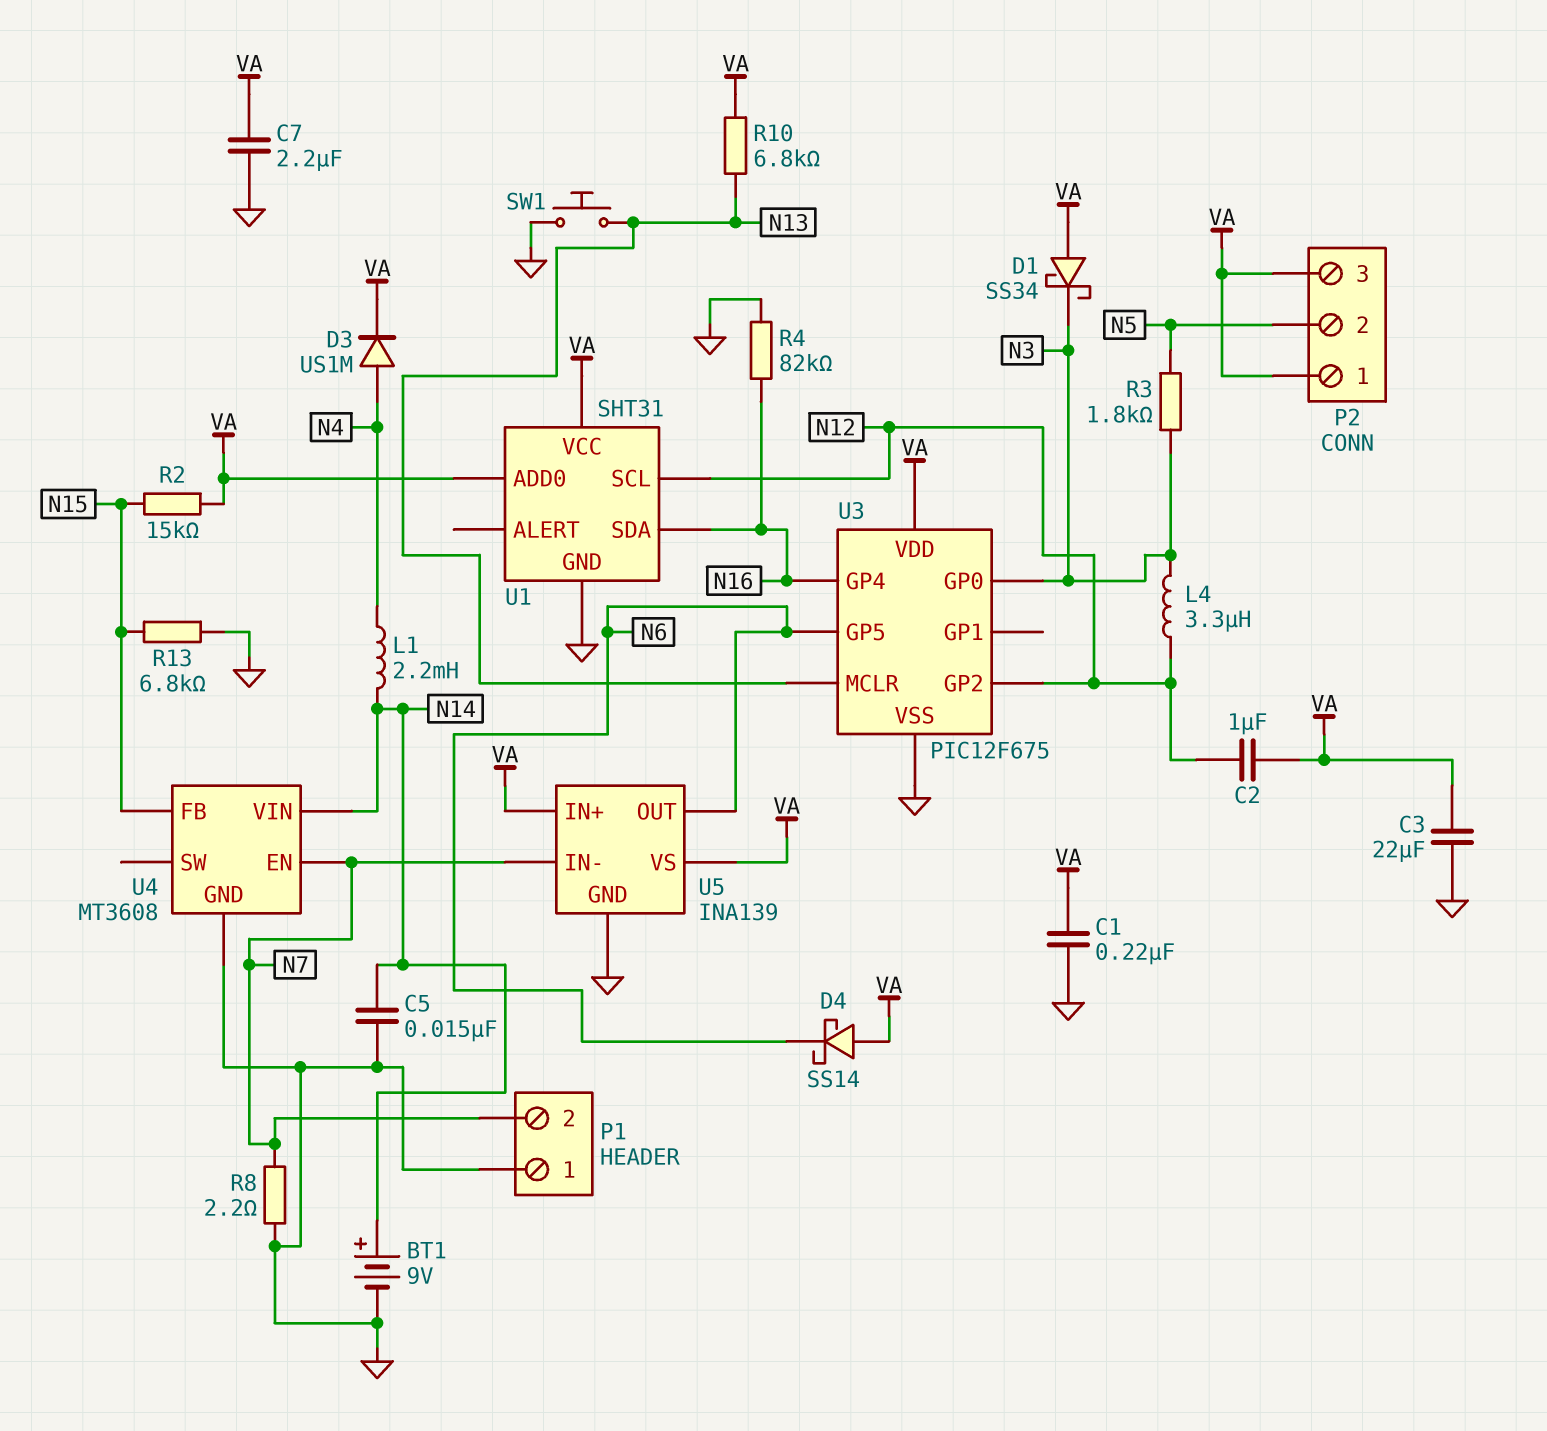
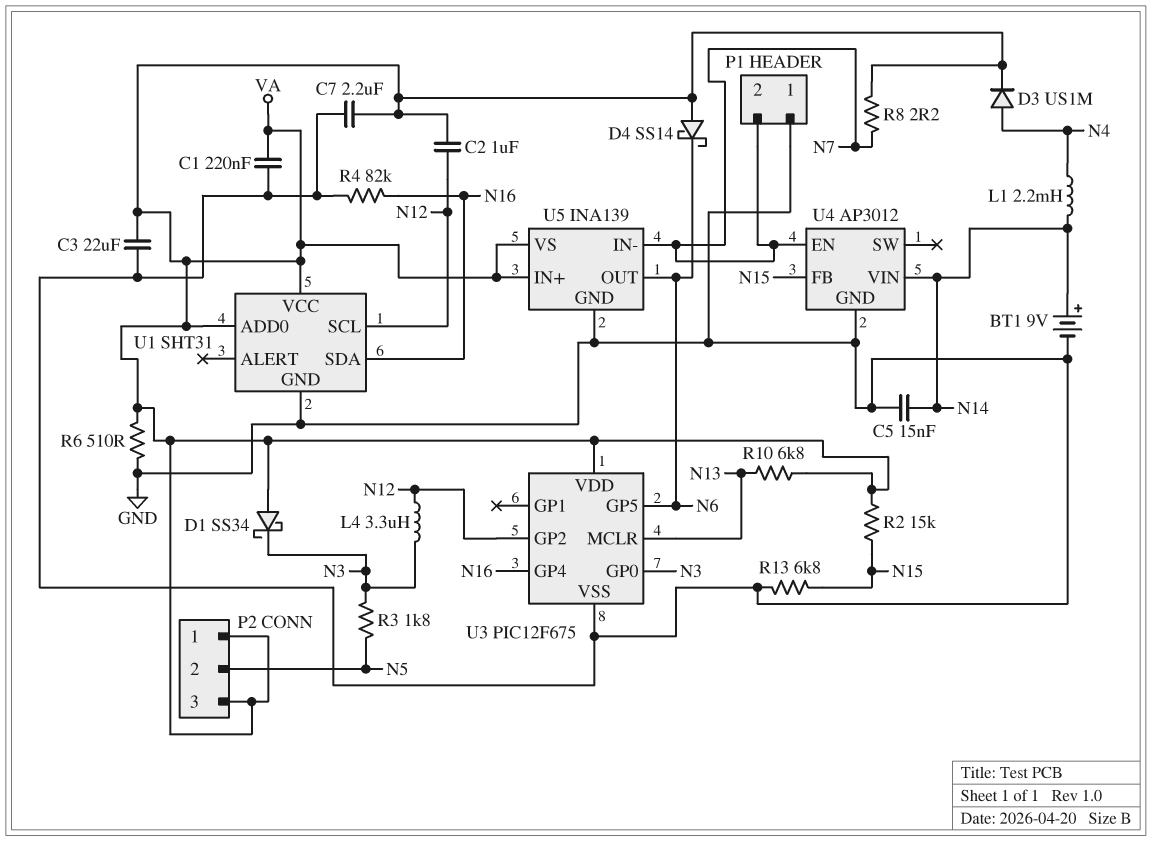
R6: none -> 510 (GND, VA)
R8: 2.2 (GND, N7) -> 2.2 (N7, VA)
SW1: button (GND, N13) -> none
U4: MT3608 -> AP3012

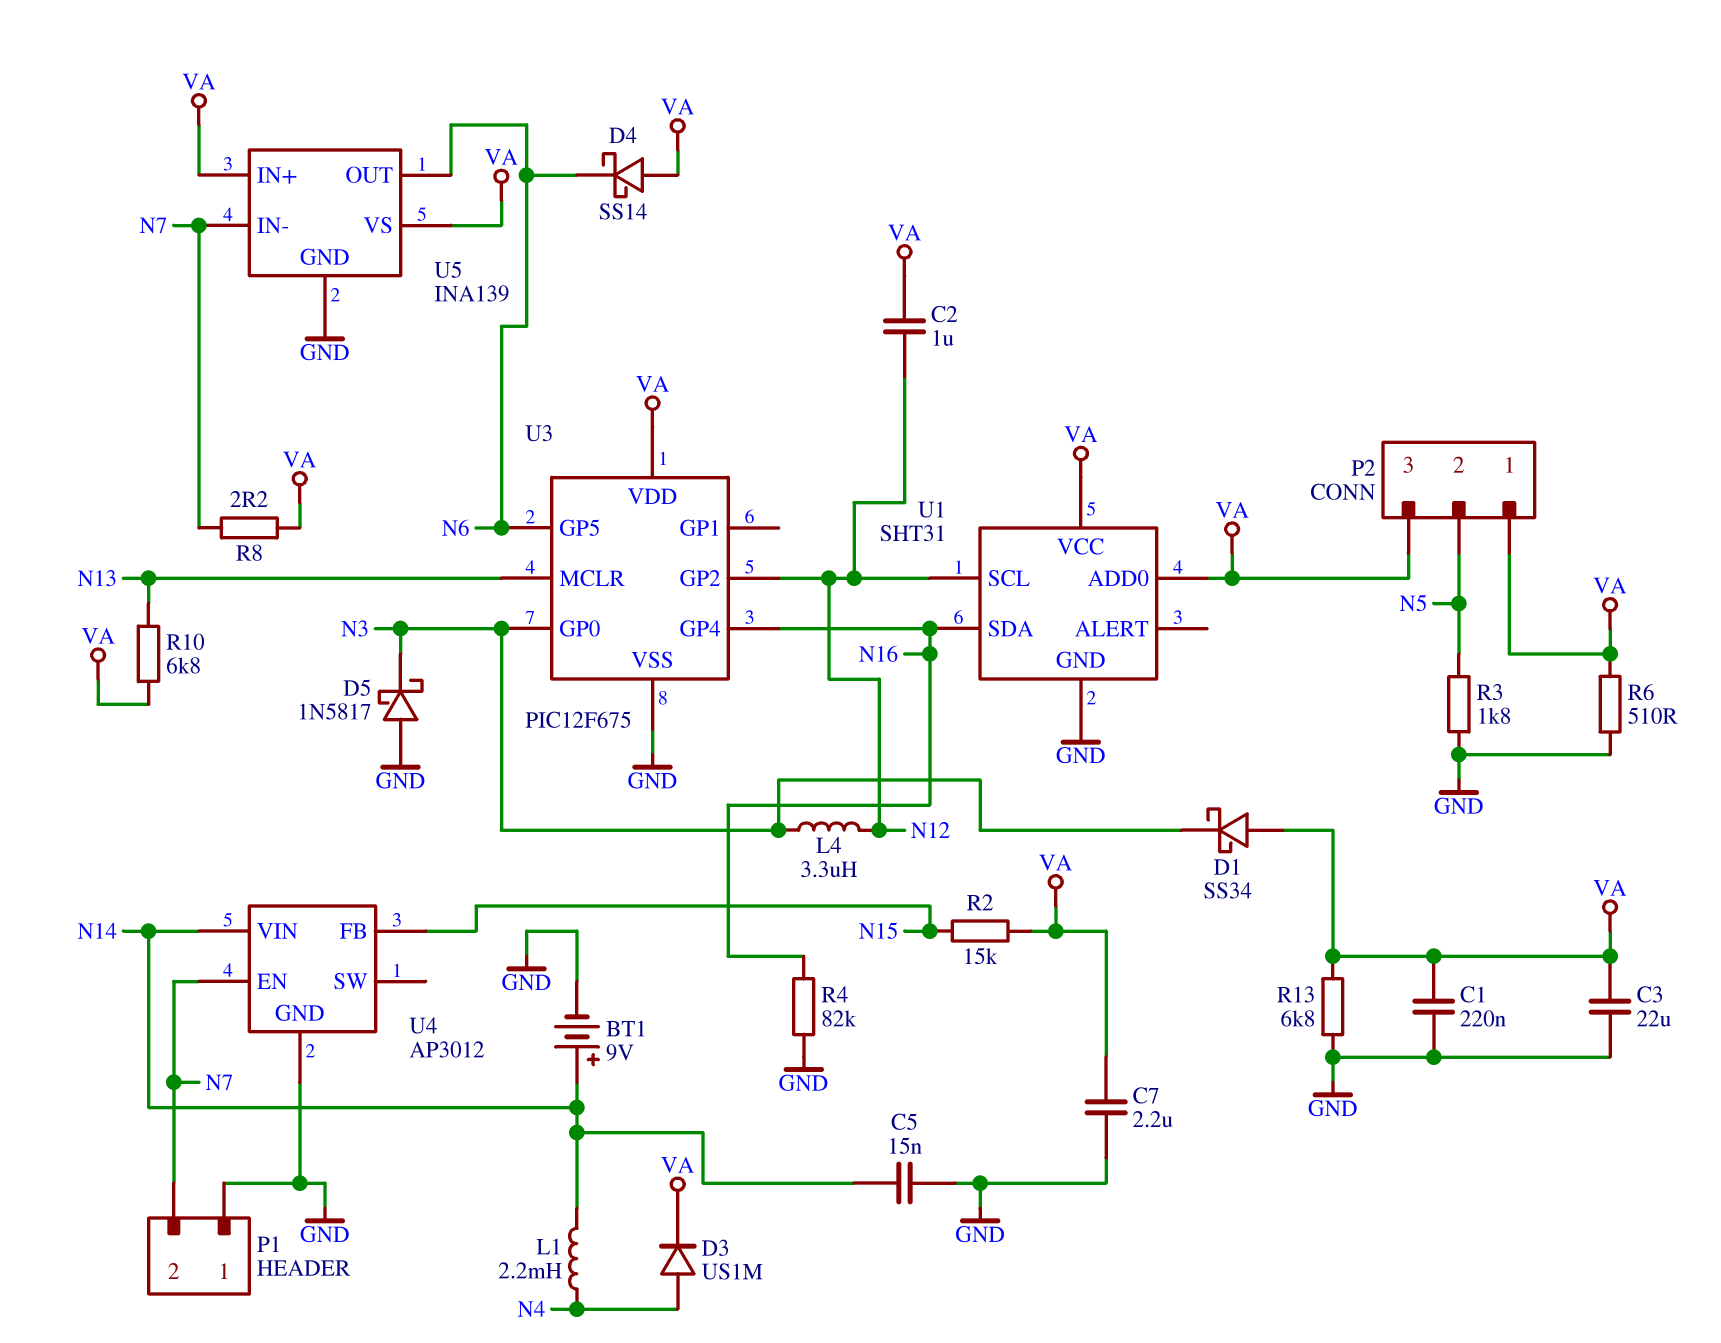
D5: none -> schottky 1N5817 (A GND, K N3)
R3: 1.8k (N3, N5) -> 1.8k (GND, N5)
R13: 6.8k (GND, N15) -> 6.8k (GND, VA)

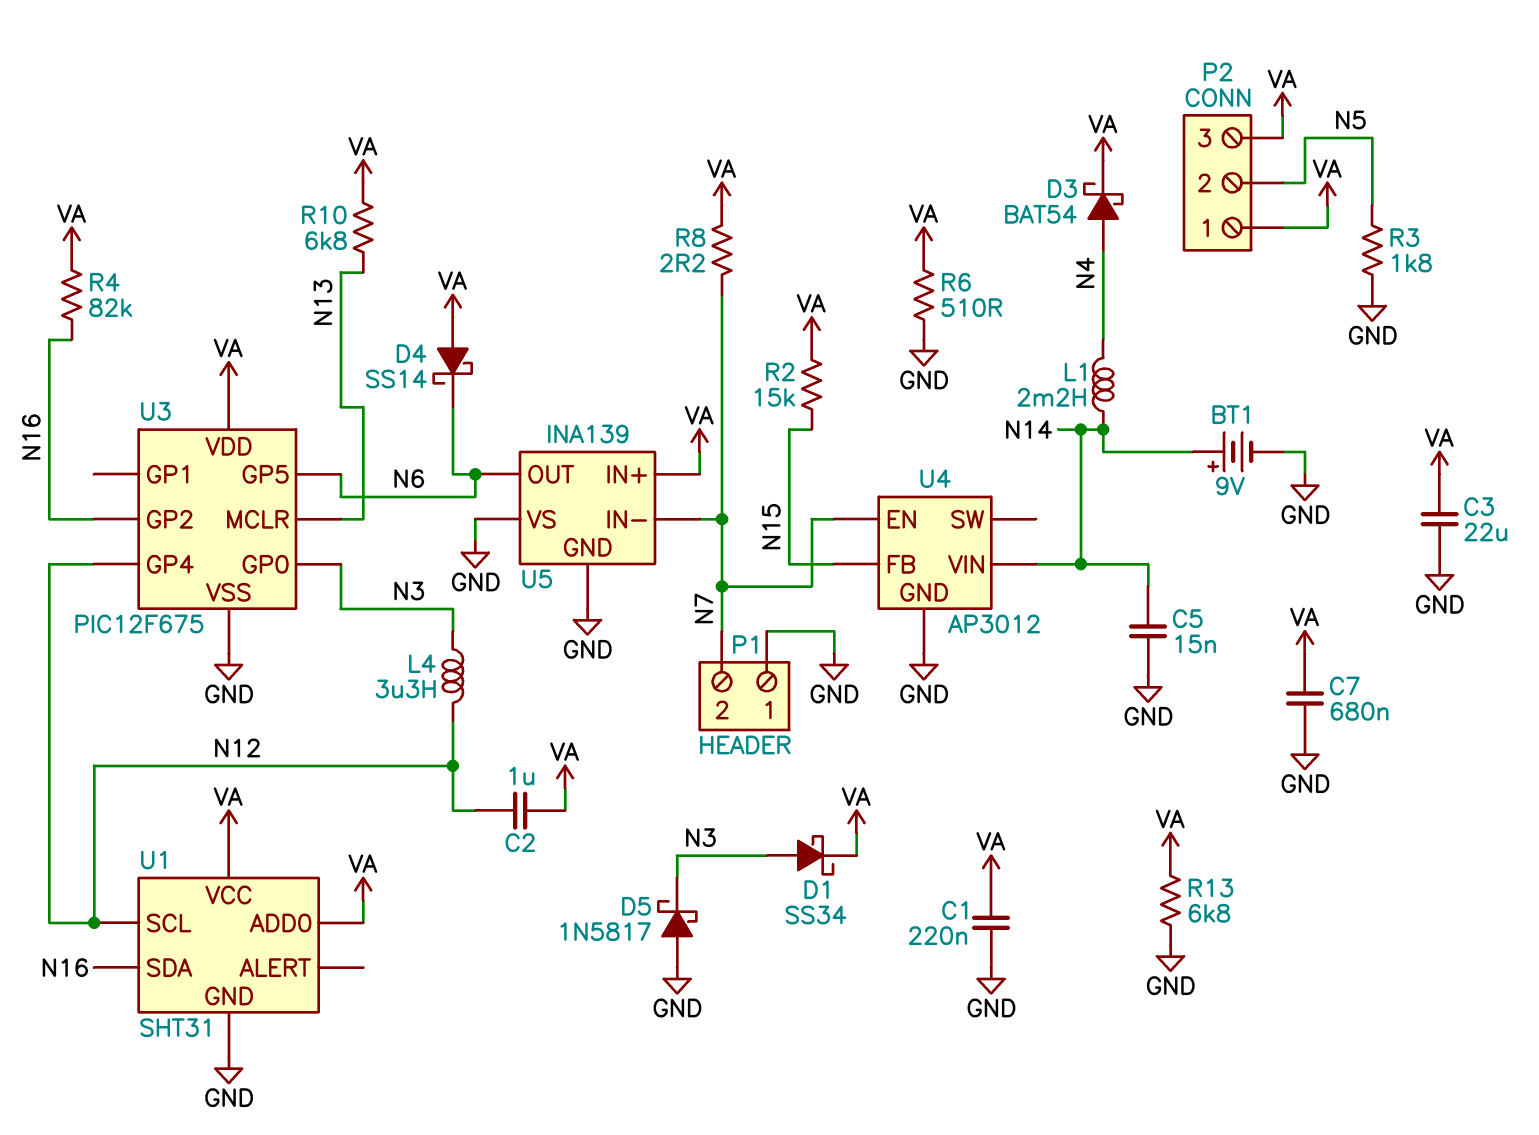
C7: 2.2uF (GND, VA) -> 680nF (GND, VA)
D1: schottky SS34 (A VA, K N3) -> schottky SS34 (A N3, K VA)
D3: diode US1M (A N4, K VA) -> schottky BAT54 (A N4, K VA)
R4: 82k (GND, N16) -> 82k (N16, VA)
U3 pin GP2: N12 -> N16
U3 pin GP4: N16 -> N12
U5 pin VS: VA -> GND

